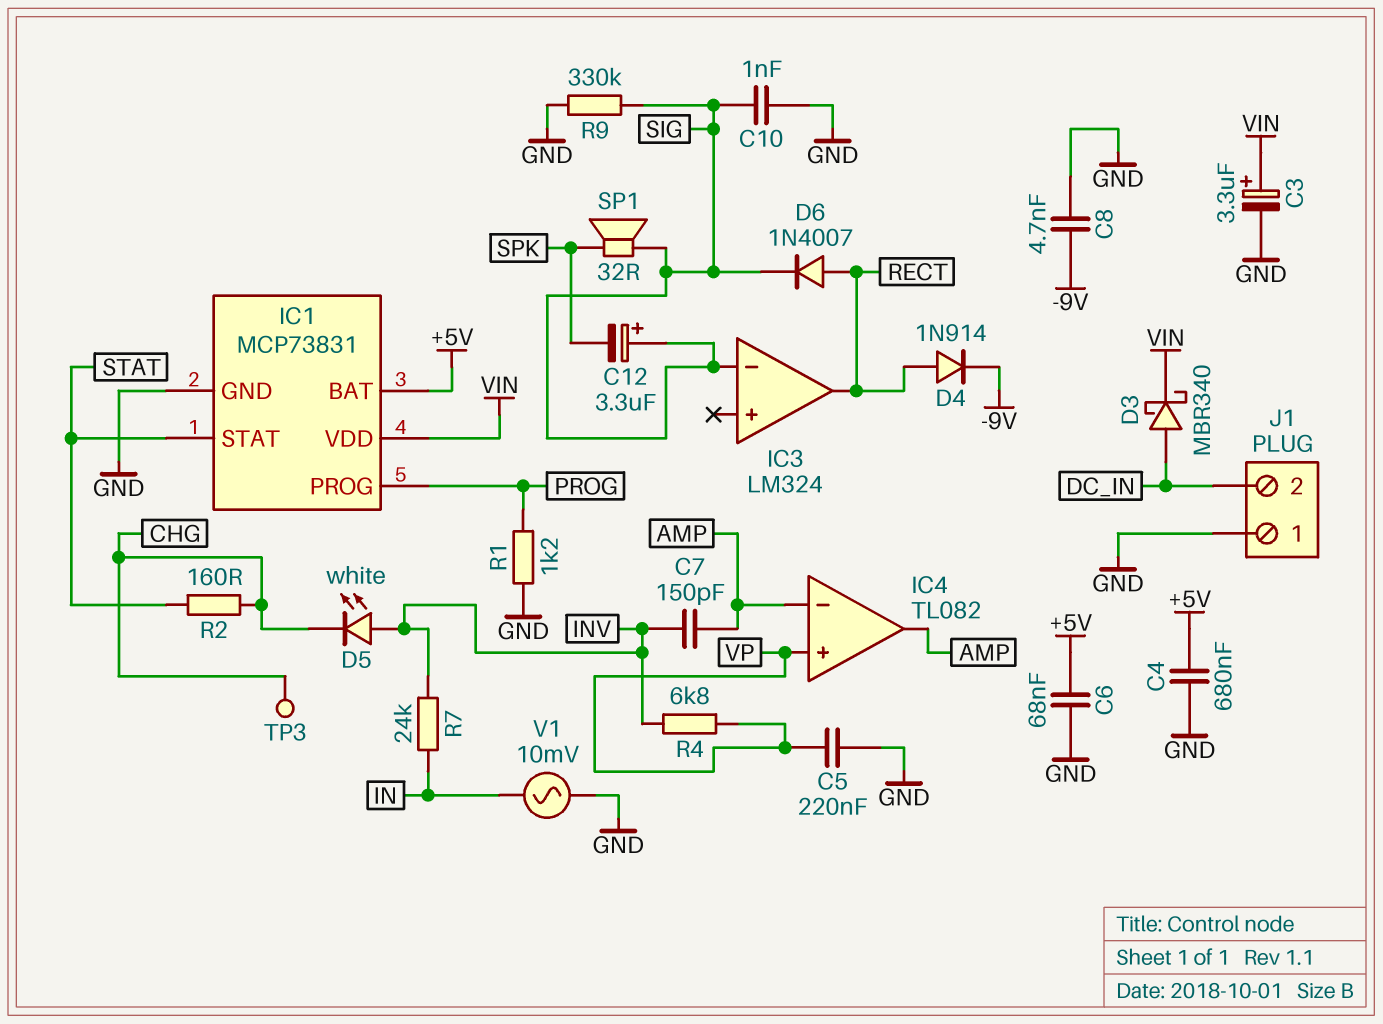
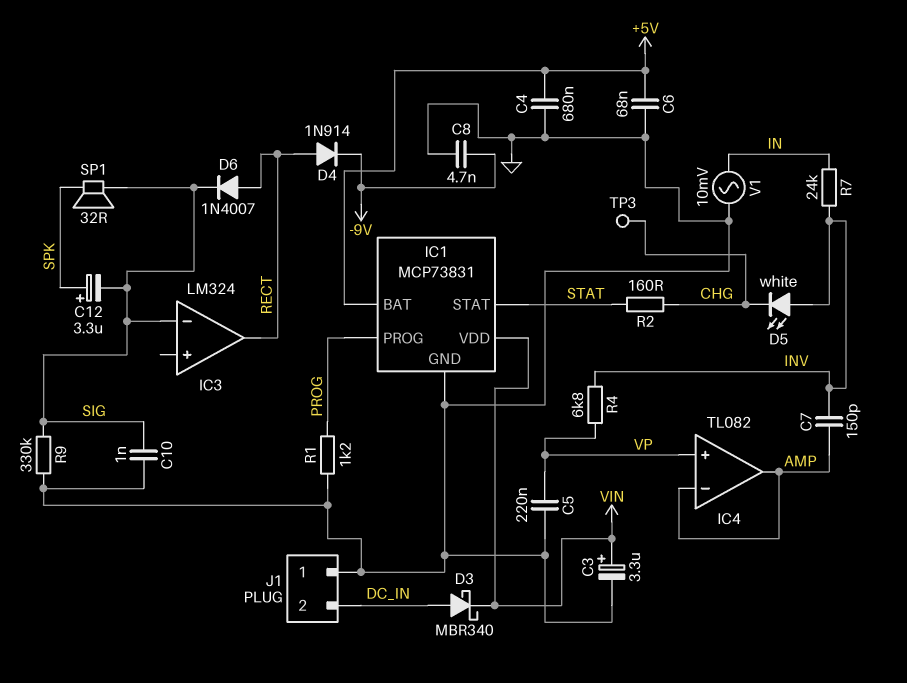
C12: 3.3uF (plus SIG, minus SPK) -> 3.3uF (plus SPK, minus SIG)

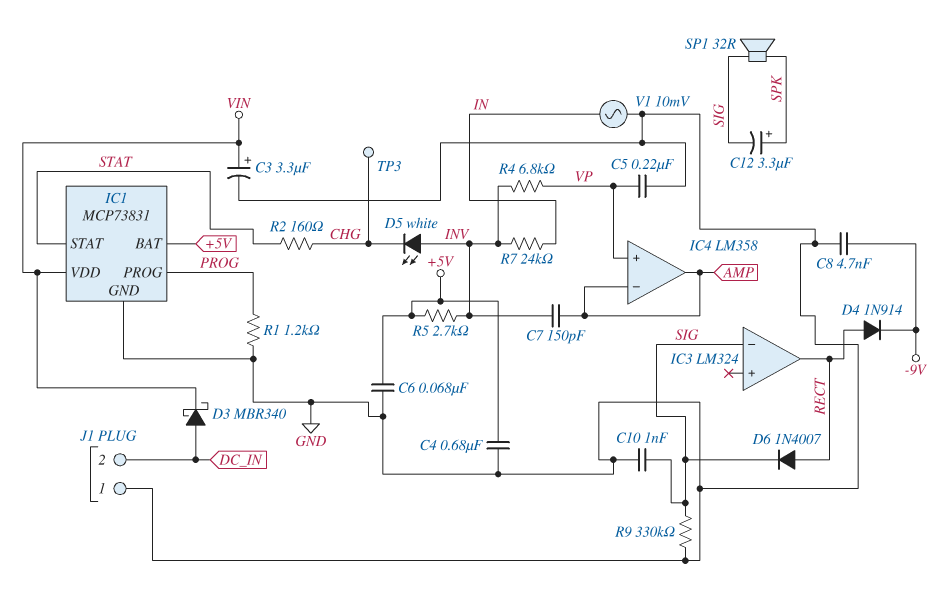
IC4: TL082 -> LM358
R5: none -> 2.7k (+5V, INV)

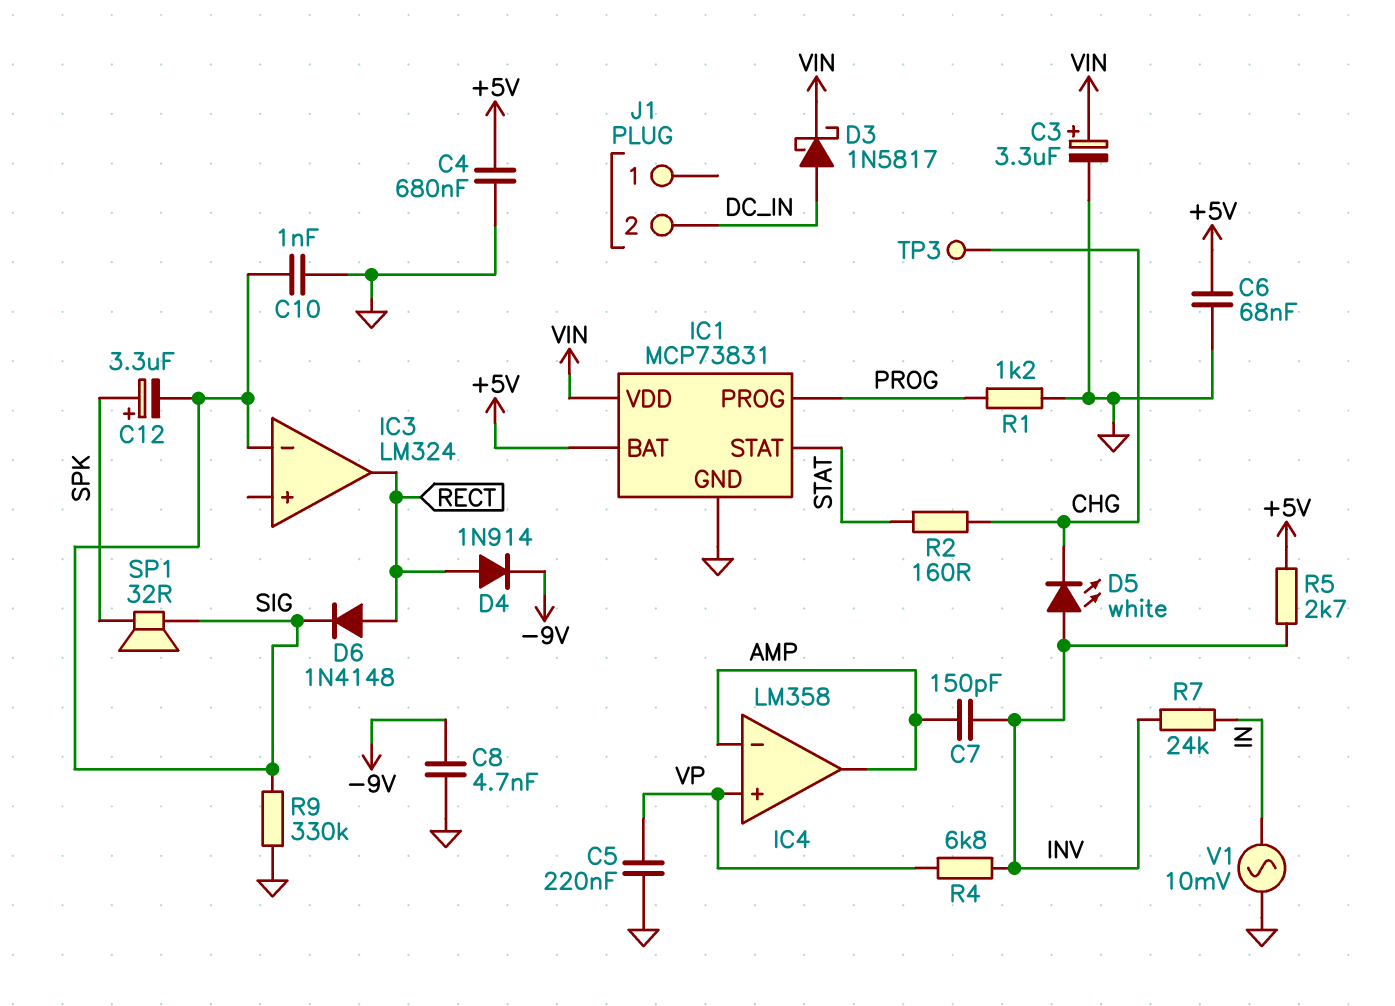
D3: schottky MBR340 (A DC_IN, K VIN) -> schottky 1N5817 (A DC_IN, K VIN)
D6: diode 1N4007 (A RECT, K SIG) -> diode 1N4148 (A RECT, K SIG)
J1 pin 1: GND -> none

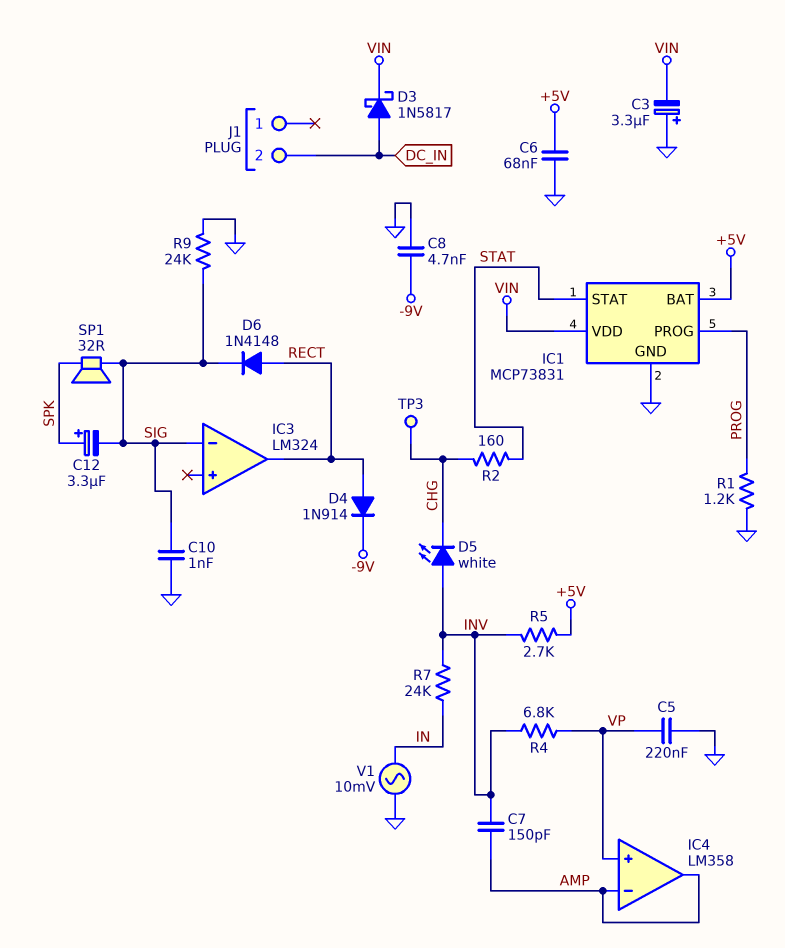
C3: 3.3uF (plus VIN, minus GND) -> 3.3uF (plus GND, minus VIN)
C4: 680nF (+5V, GND) -> none
R9: 330k (GND, SIG) -> 24k (GND, SIG)

